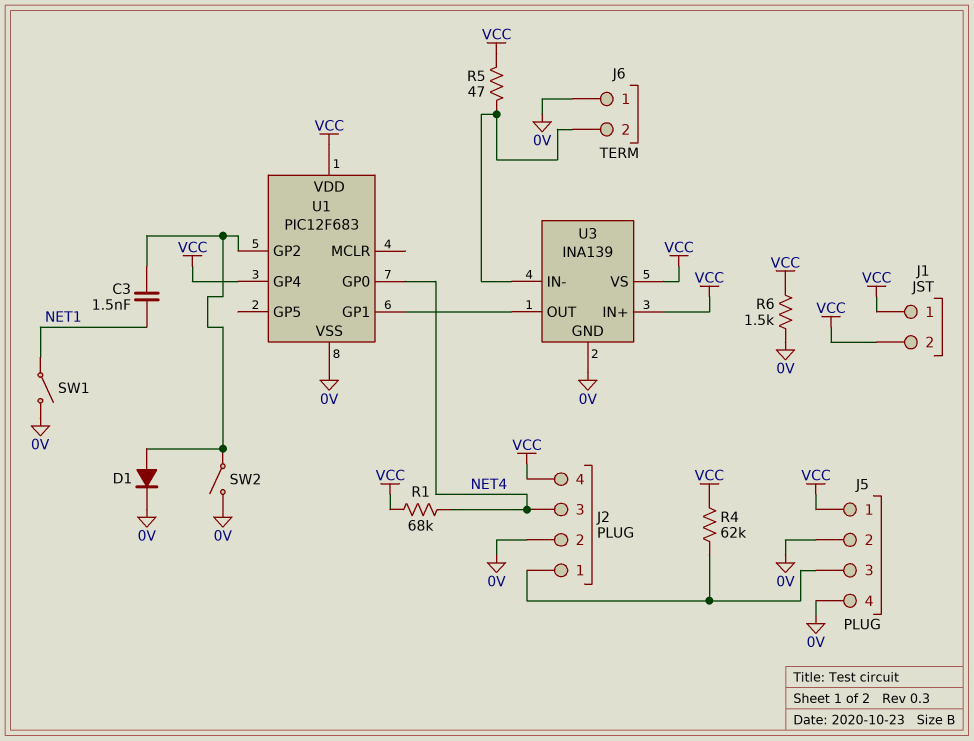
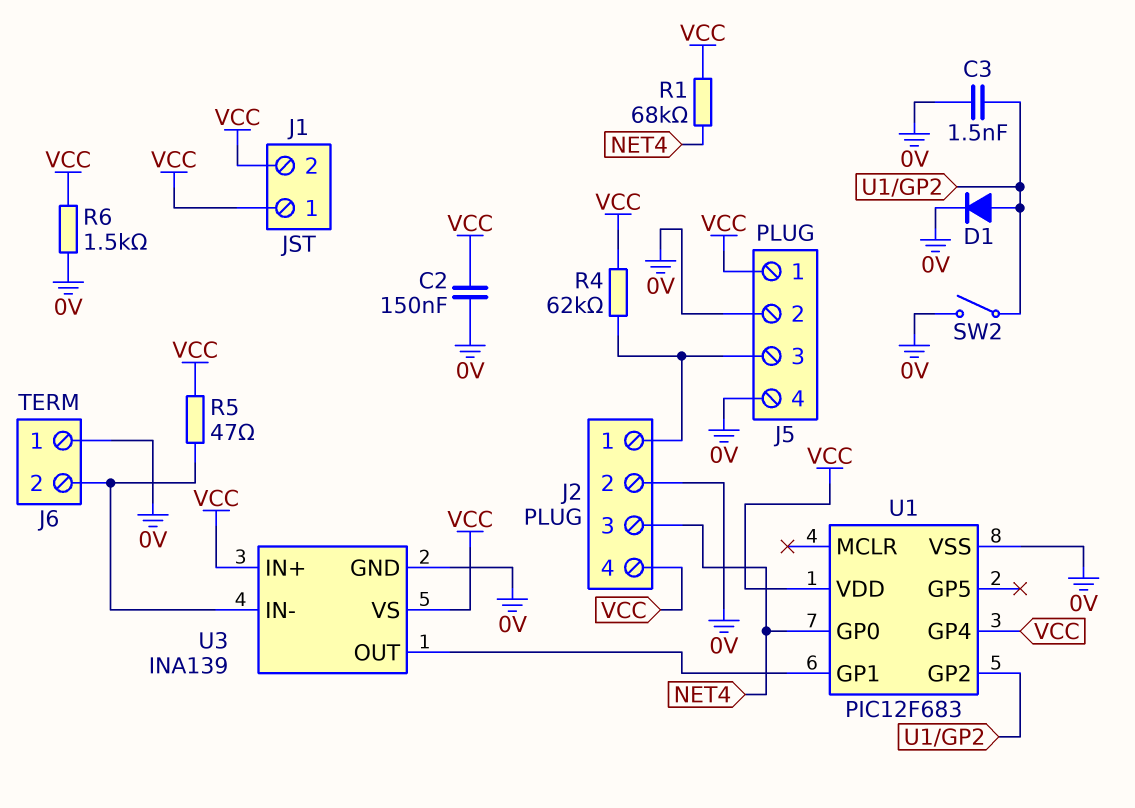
C2: none -> 150nF (0V, VCC)
C3: 1.5nF (NET1, U1/GP2) -> 1.5nF (0V, U1/GP2)
SW1: switch (0V, NET1) -> none

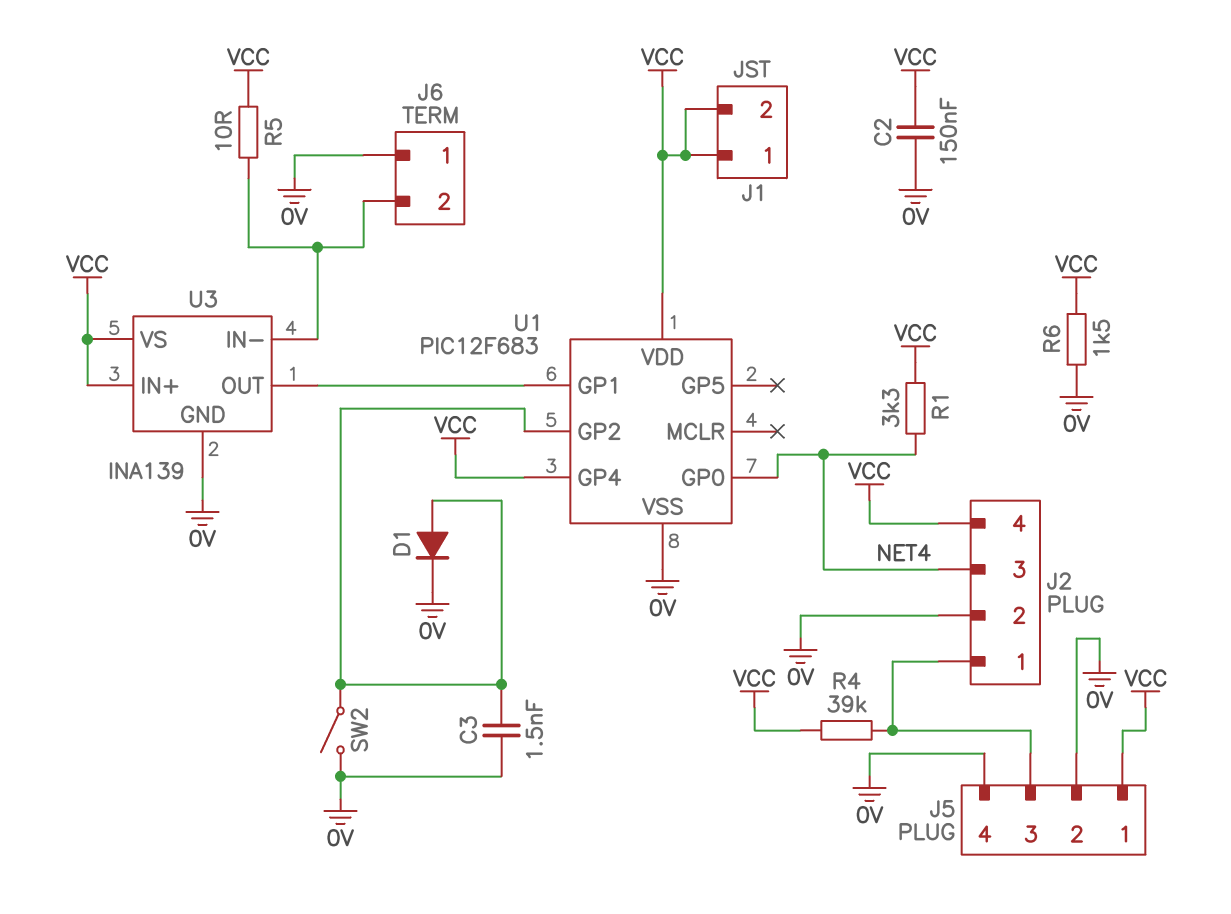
R1: 68k (NET4, VCC) -> 3.3k (NET4, VCC)
R4: 62k (J2/1, VCC) -> 39k (J2/1, VCC)
R5: 47 (J6/2, VCC) -> 10 (J6/2, VCC)

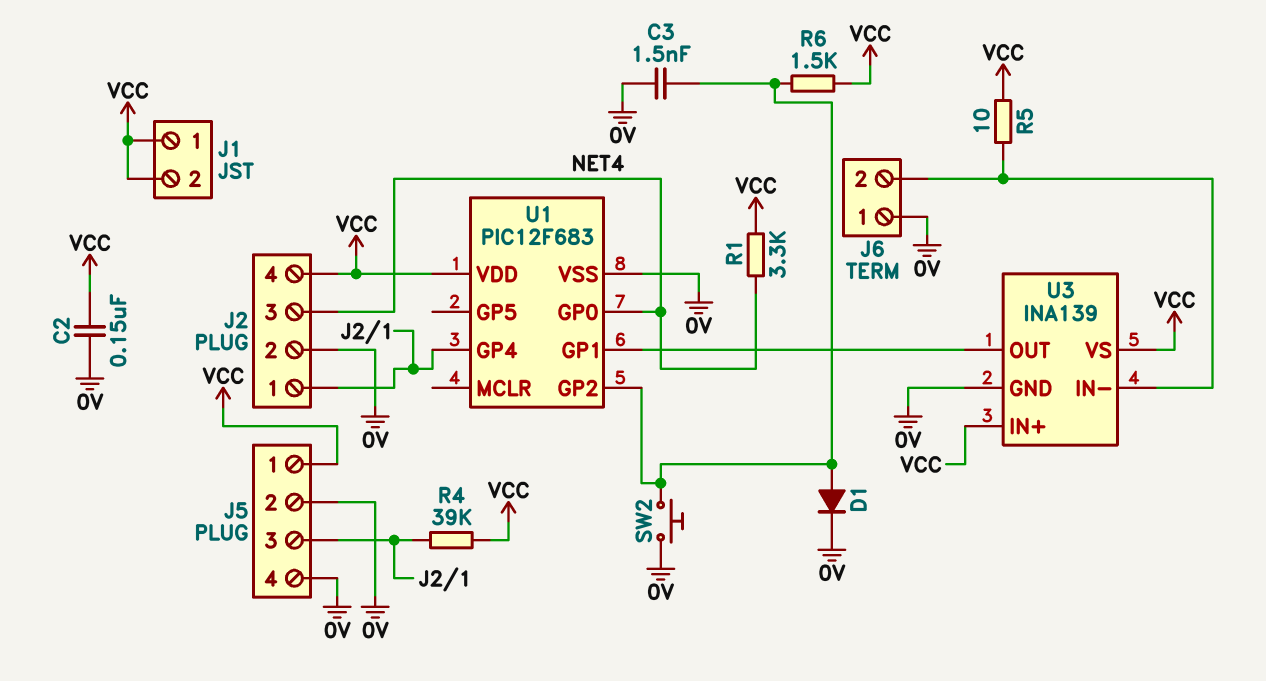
R6: 1.5k (0V, VCC) -> 1.5k (U1/GP2, VCC)
SW2: switch (0V, U1/GP2) -> button (0V, U1/GP2)
U1 pin GP4: VCC -> J2/1

